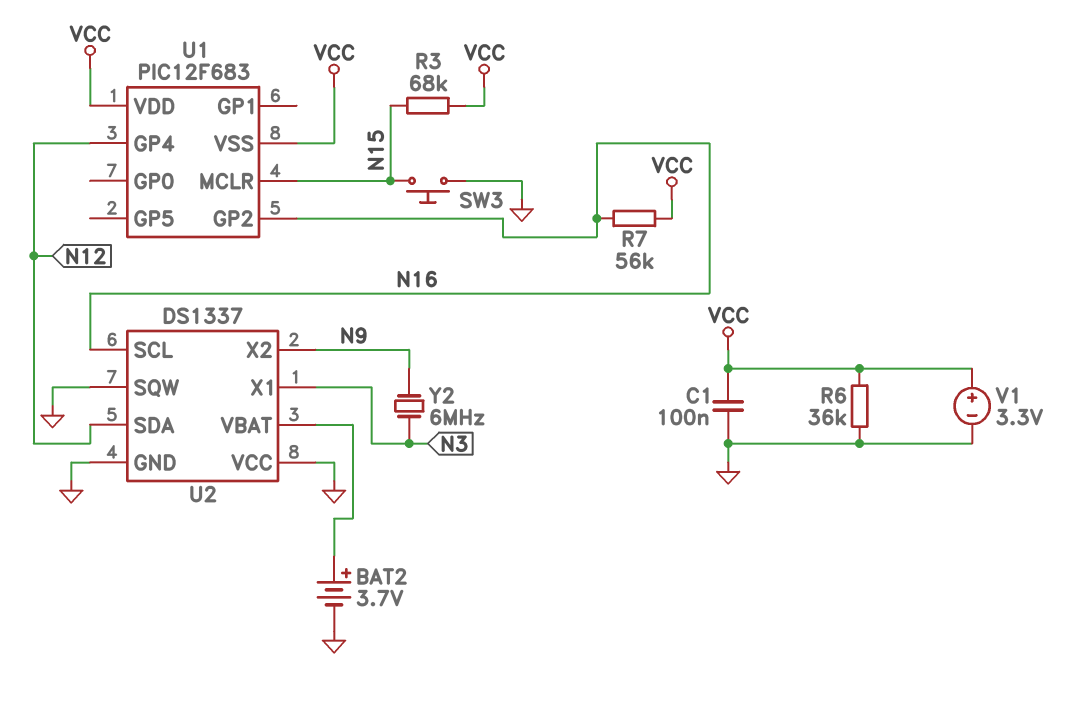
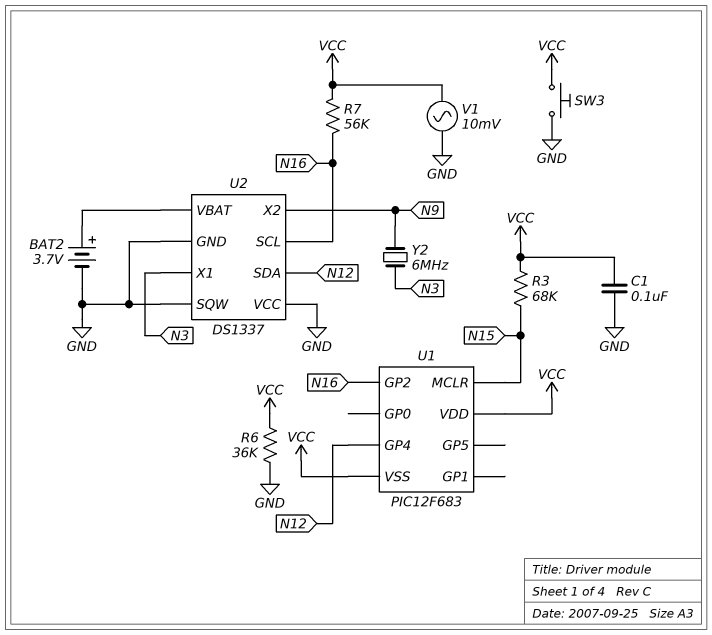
SW3: button (GND, N15) -> button (GND, VCC)
V1: 3.3V (plus VCC, minus GND) -> AC 10mV (GND, VCC)

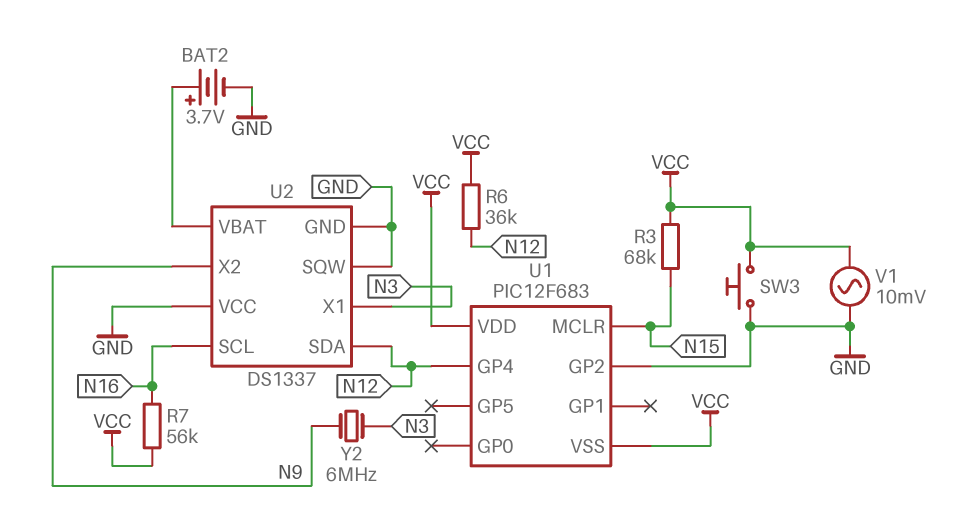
C1: 100nF (GND, VCC) -> none
R6: 36k (GND, VCC) -> 36k (N12, VCC)
U1 pin GP2: N16 -> GND

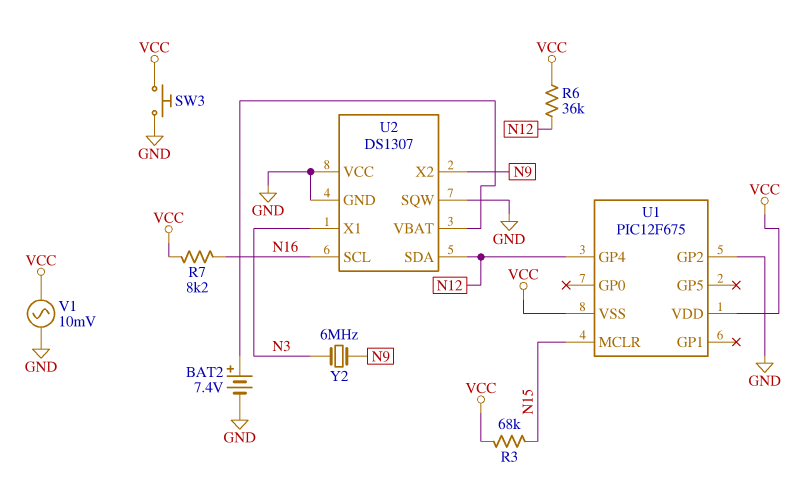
BAT2: 3.7V (plus U2/VBAT, minus GND) -> 7.4V (plus U2/VBAT, minus GND)
R7: 56k (N16, VCC) -> 8.2k (N16, VCC)
U1: PIC12F683 -> PIC12F675
U2: DS1337 -> DS1307

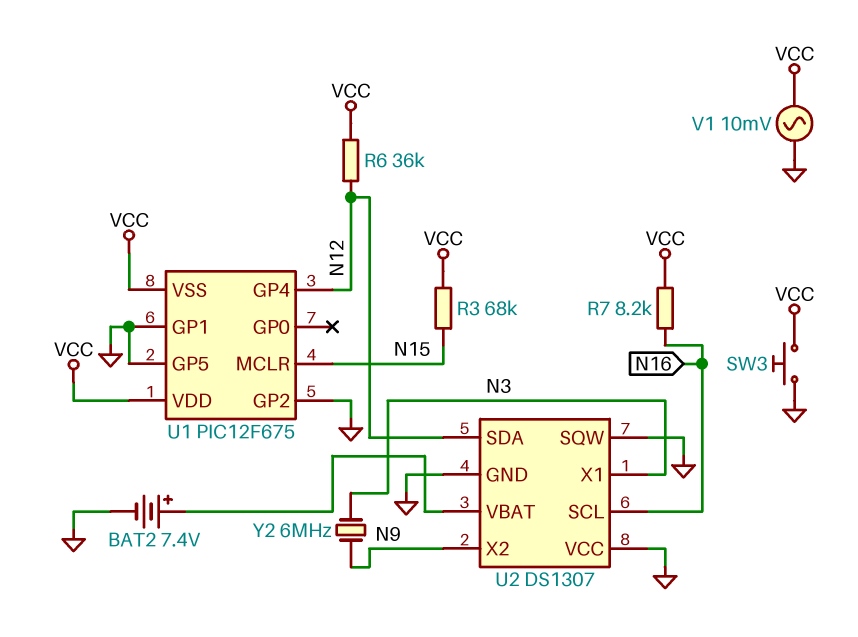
U1 pin GP1: none -> GND
U1 pin GP5: none -> GND

